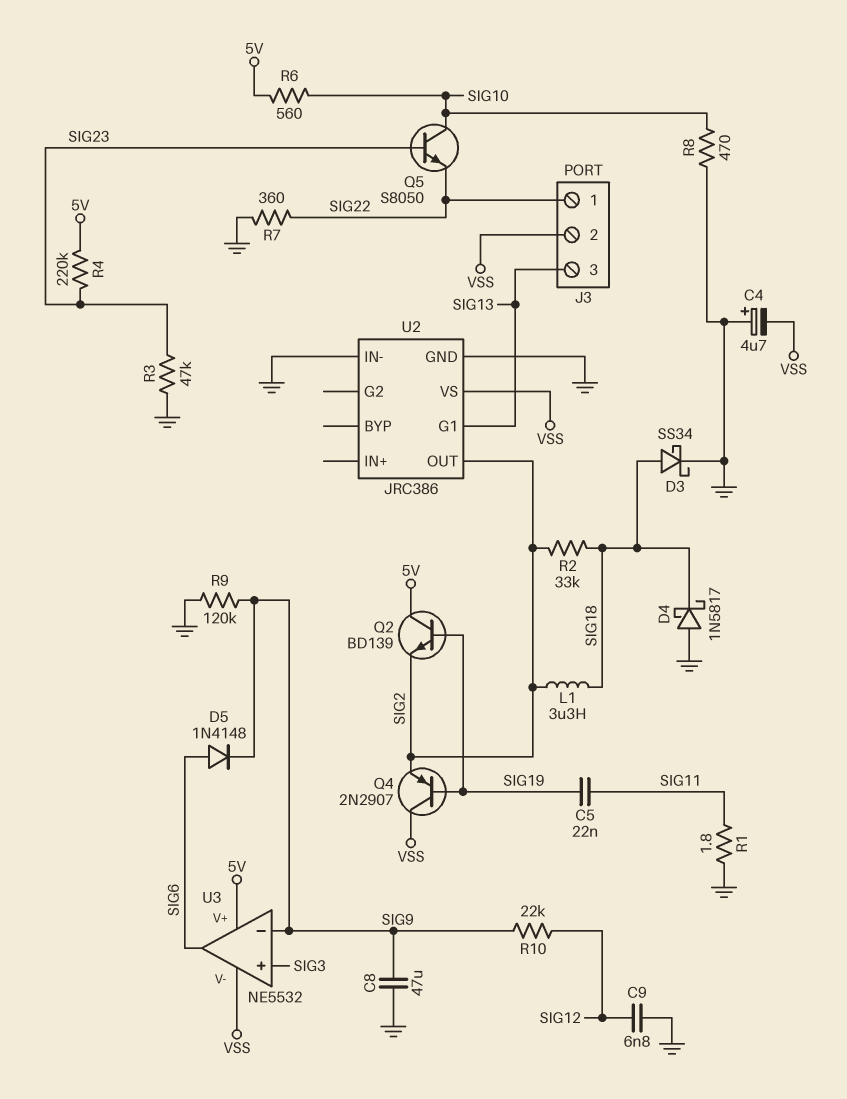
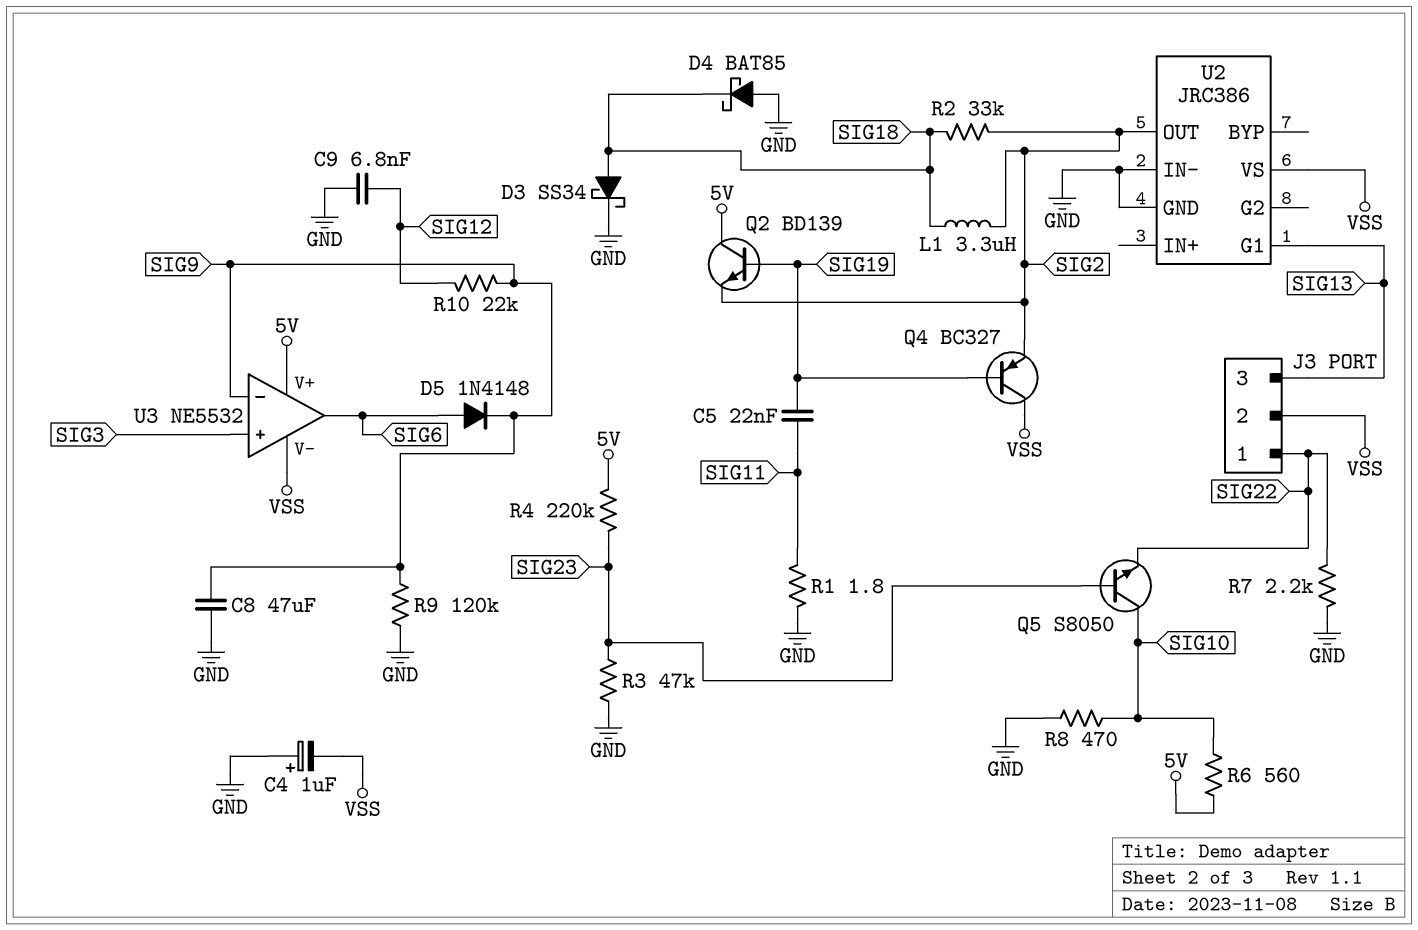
C4: 4.7uF (plus GND, minus VSS) -> 1uF (plus GND, minus VSS)
D4: schottky 1N5817 (A GND, K SIG18) -> schottky BAT85 (A GND, K SIG18)
Q4: PNP 2N2907 (B SIG19, C VSS, E SIG2) -> PNP BC327 (B SIG19, C VSS, E SIG2)
R7: 360 (GND, SIG22) -> 2.2k (GND, SIG22)

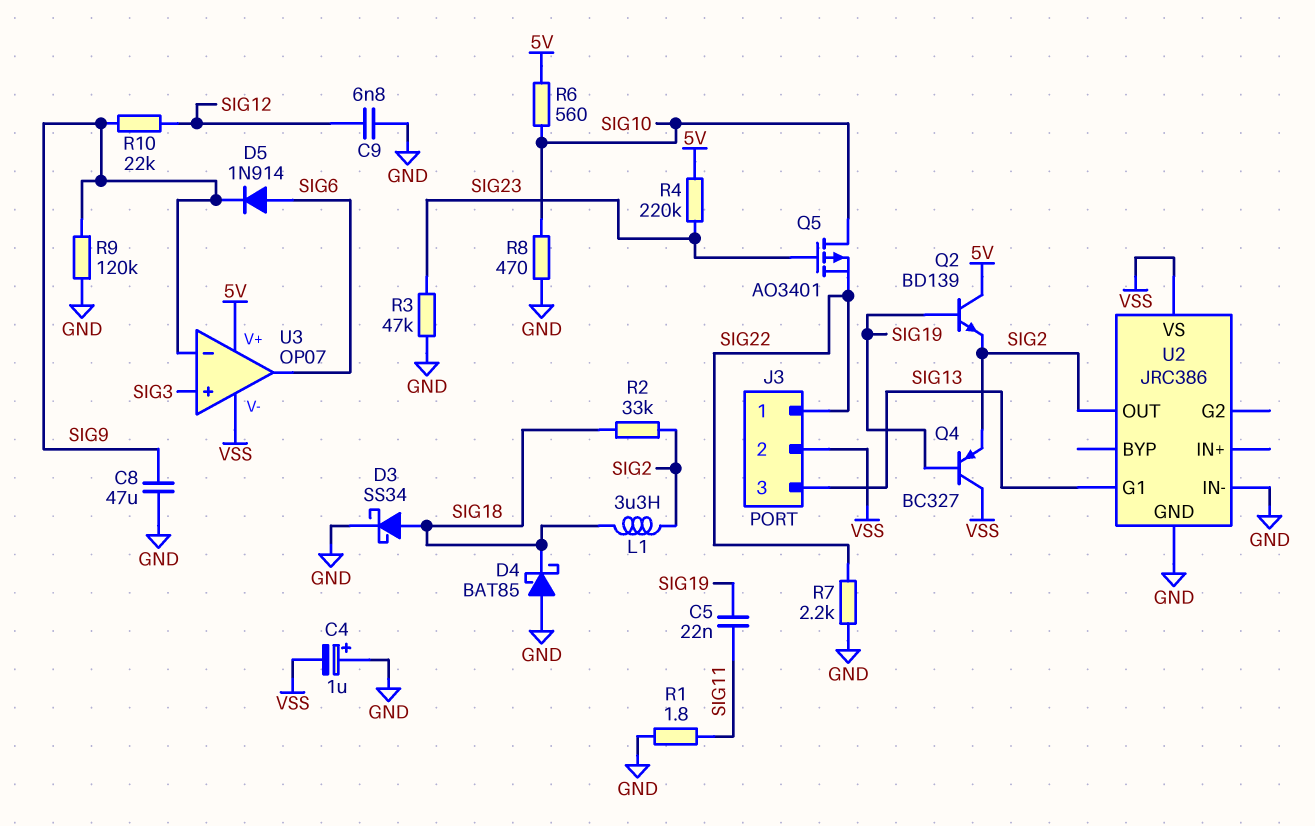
D5: diode 1N4148 (A SIG6, K SIG9) -> diode 1N914 (A SIG6, K SIG9)
Q5: NPN S8050 (B SIG23, C SIG10, E SIG22) -> PMOS AO3401 (G SIG23, D SIG10, S SIG22)
U3: NE5532 -> OP07

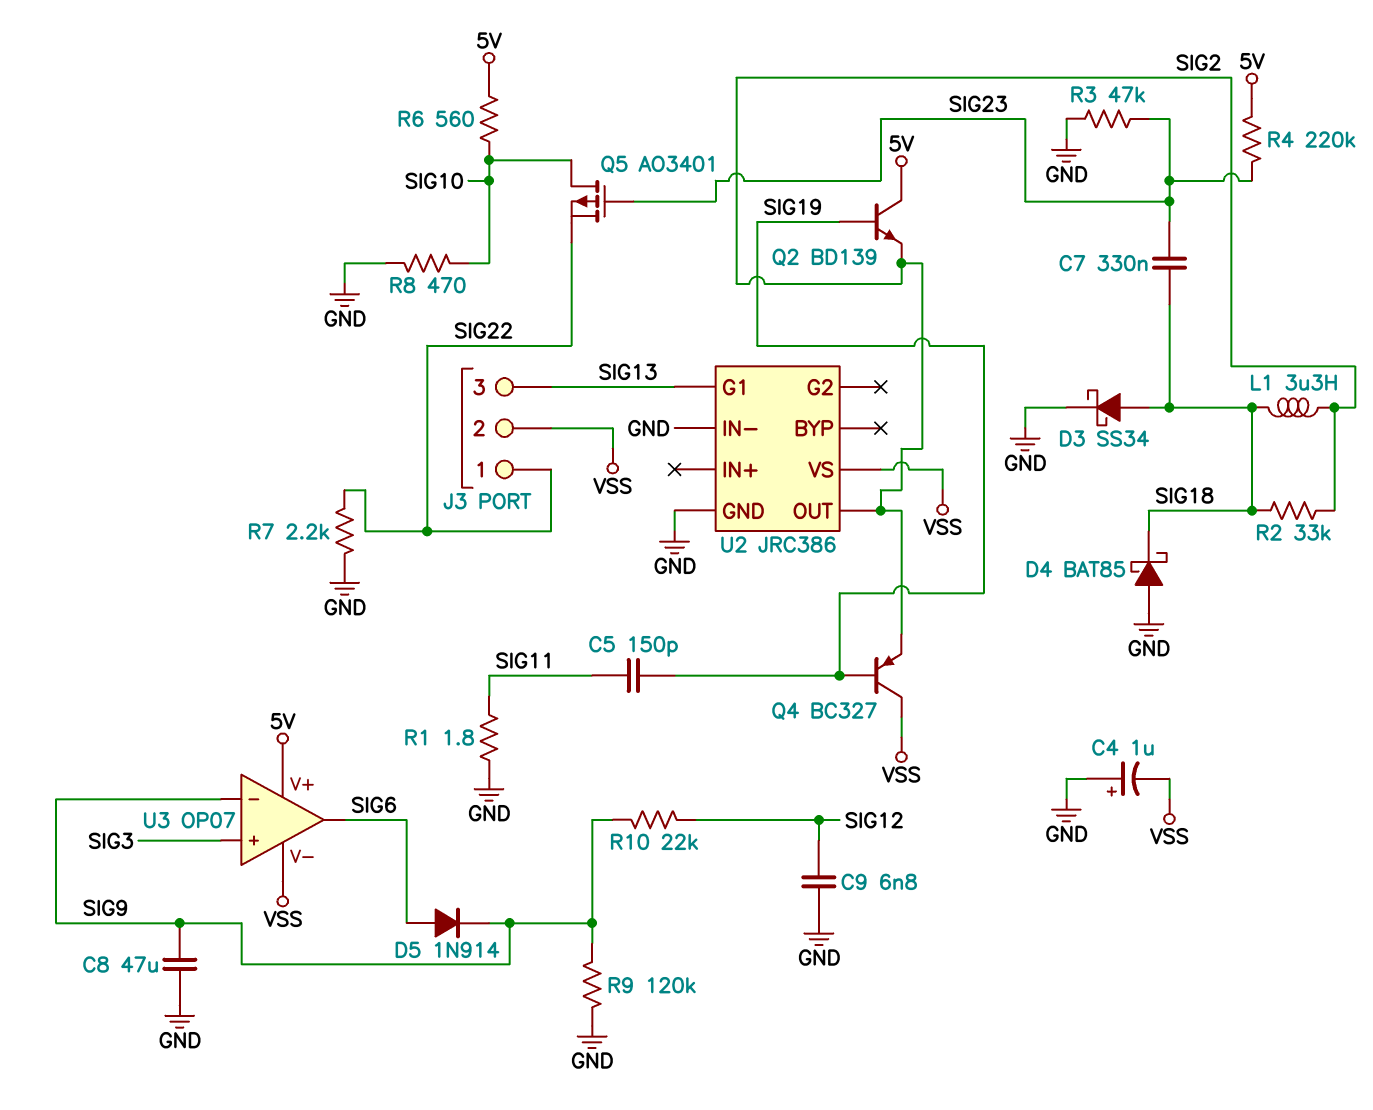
C5: 22nF (SIG11, SIG19) -> 150pF (SIG11, SIG19)
C7: none -> 330nF (SIG18, SIG23)

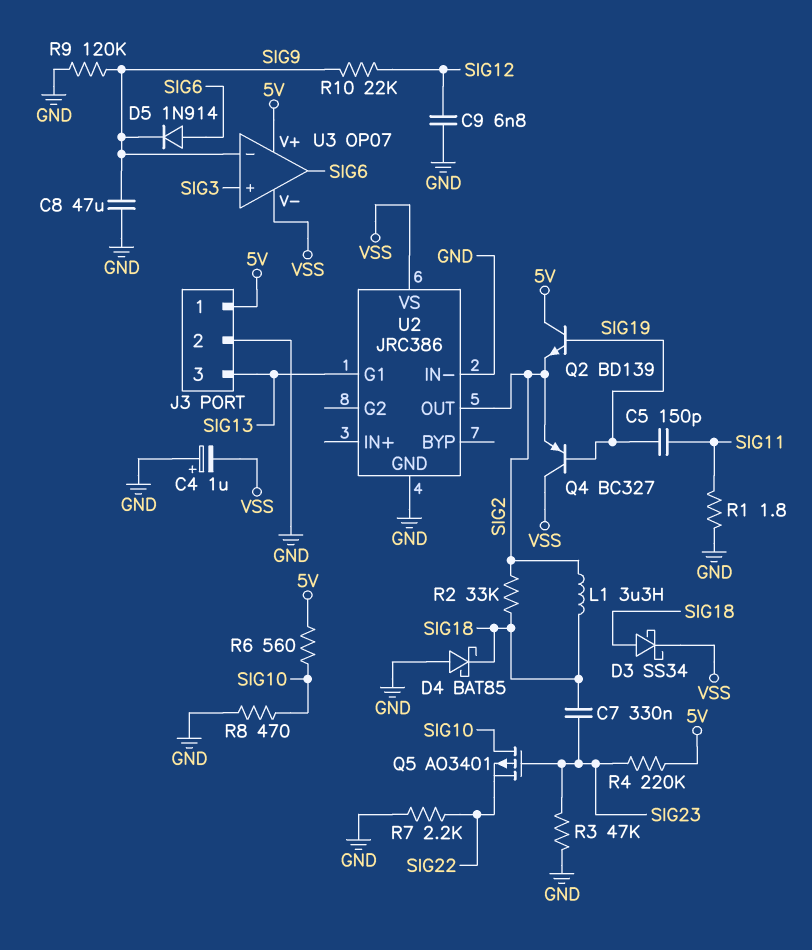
D3: schottky SS34 (A SIG18, K GND) -> schottky SS34 (A SIG18, K VSS)
J3 pin 1: SIG22 -> 5V
J3 pin 2: VSS -> GND

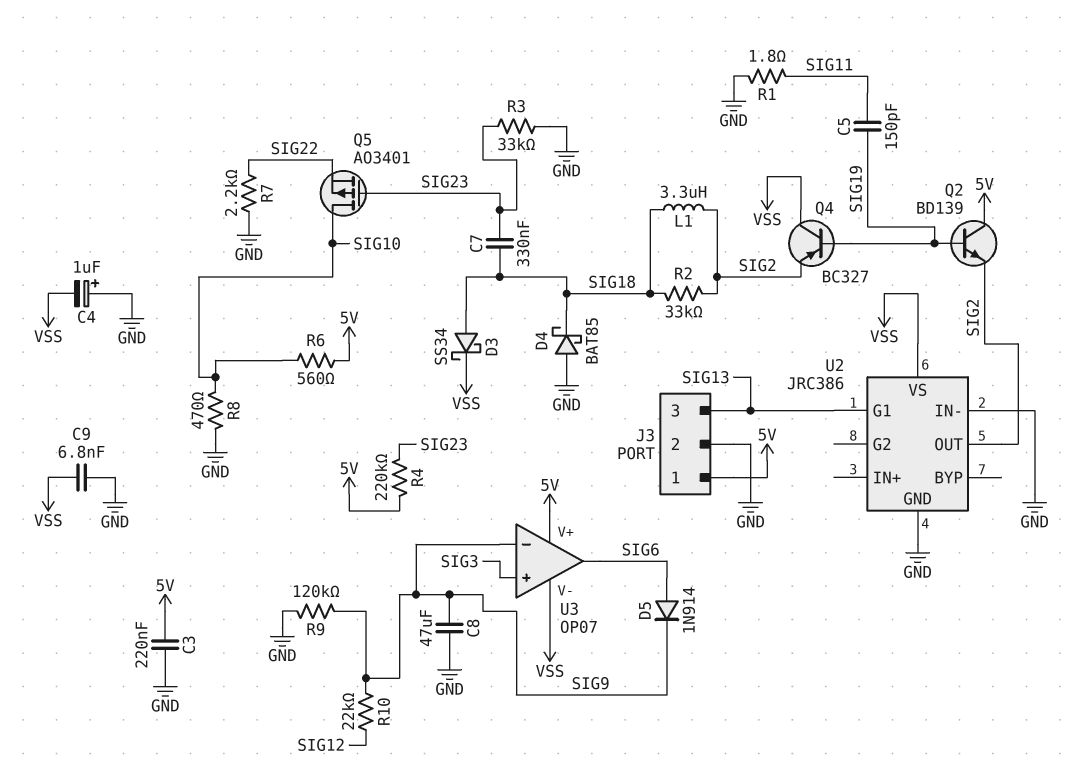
C3: none -> 220nF (5V, GND)
C9: 6.8nF (GND, SIG12) -> 6.8nF (GND, VSS)
R3: 47k (GND, SIG23) -> 33k (GND, SIG23)

